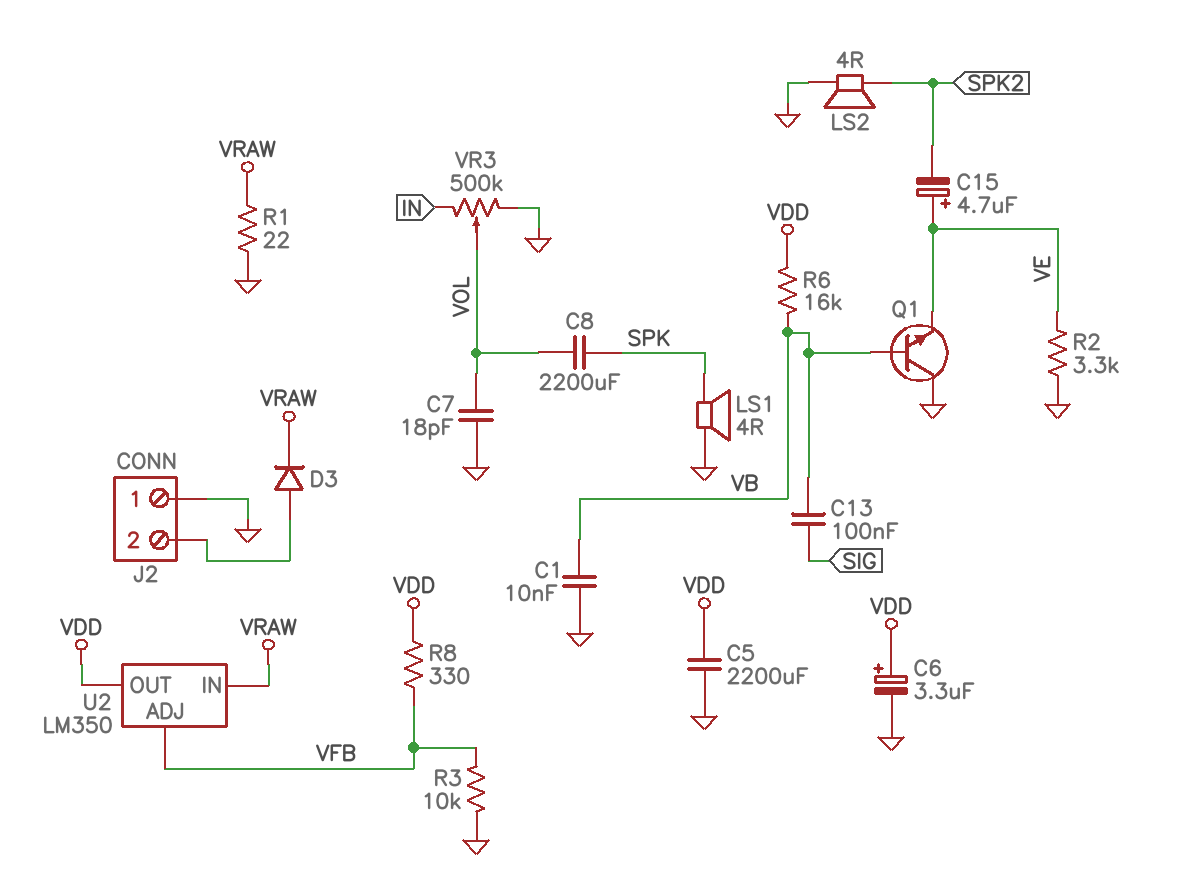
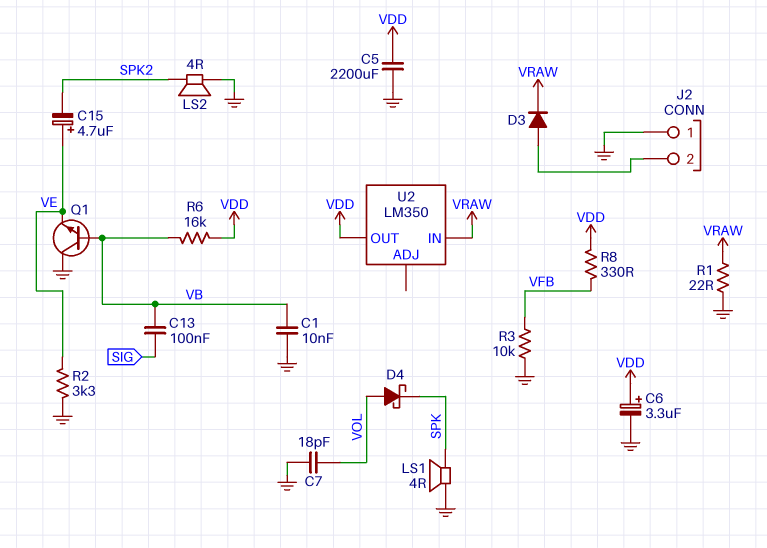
C8: 2200uF (SPK, VOL) -> none
D4: none -> schottky (A VOL, K SPK)
U2 pin ADJ: VFB -> none
VR3: 500k (GND, IN, wiper VOL) -> none

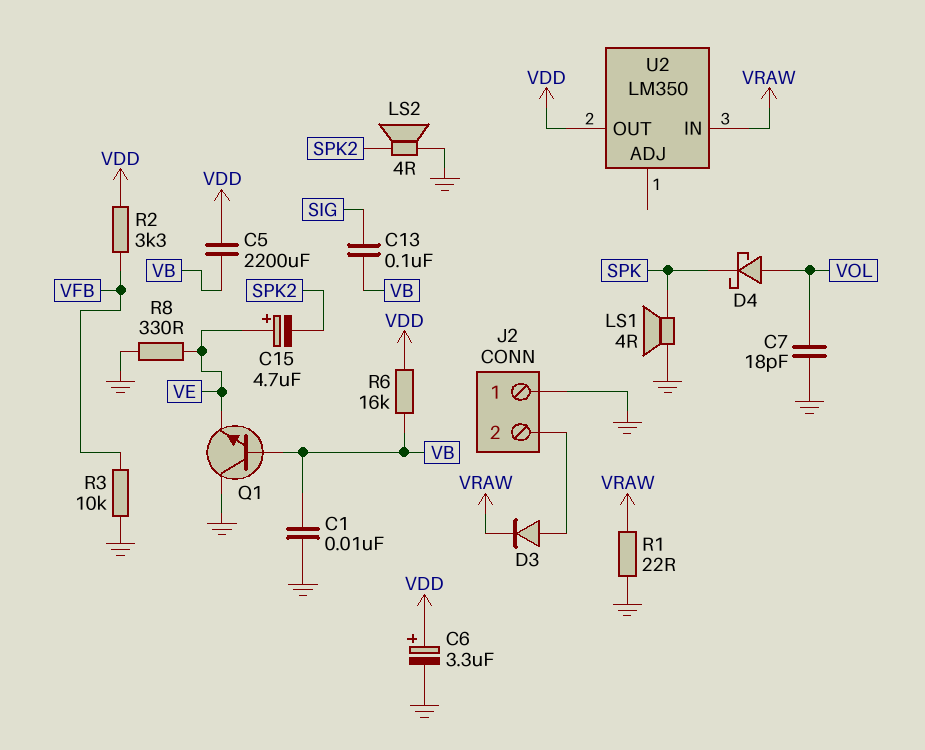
C5: 2200uF (GND, VDD) -> 2200uF (VB, VDD)
R2: 3.3k (GND, VE) -> 3.3k (VDD, VFB)
R8: 330 (VDD, VFB) -> 330 (GND, VE)

